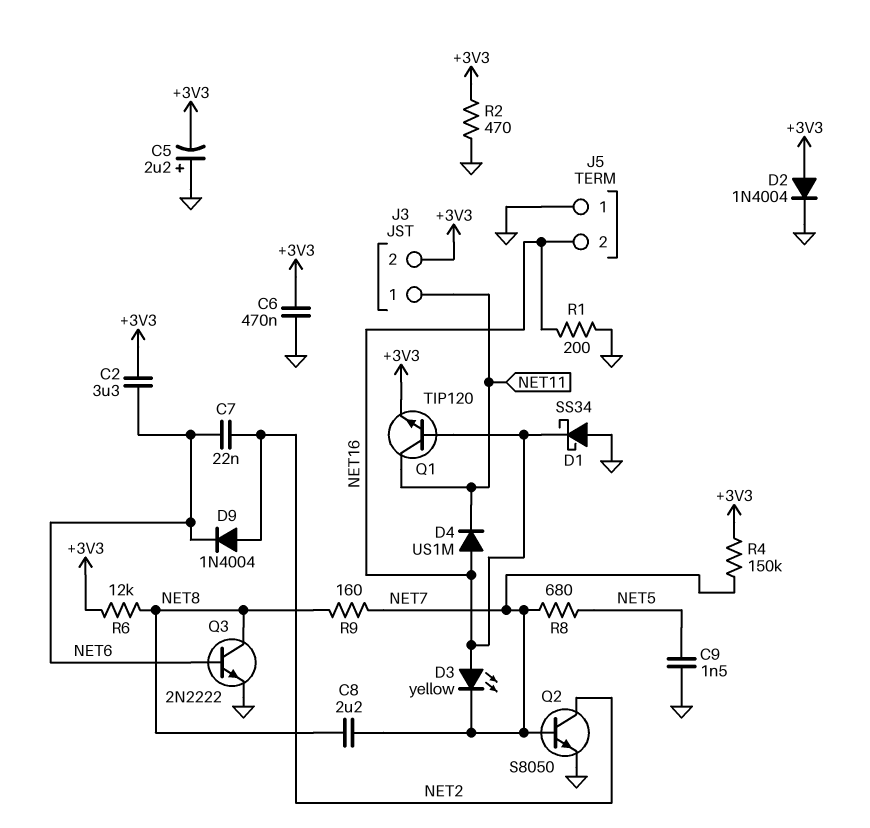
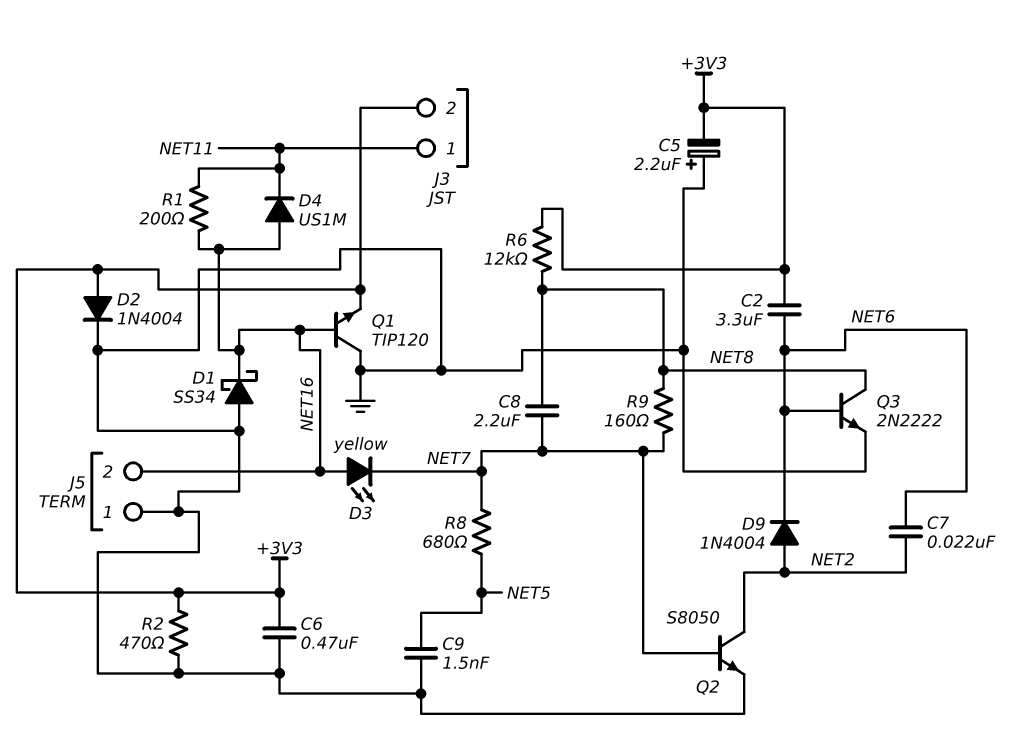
Q1: NPN TIP120 (B NET16, C NET11, E +3V3) -> NPN TIP120 (B NET16, C GND, E +3V3)
R1: 200 (GND, NET16) -> 200 (NET11, NET16)
R4: 150k (+3V3, NET7) -> none

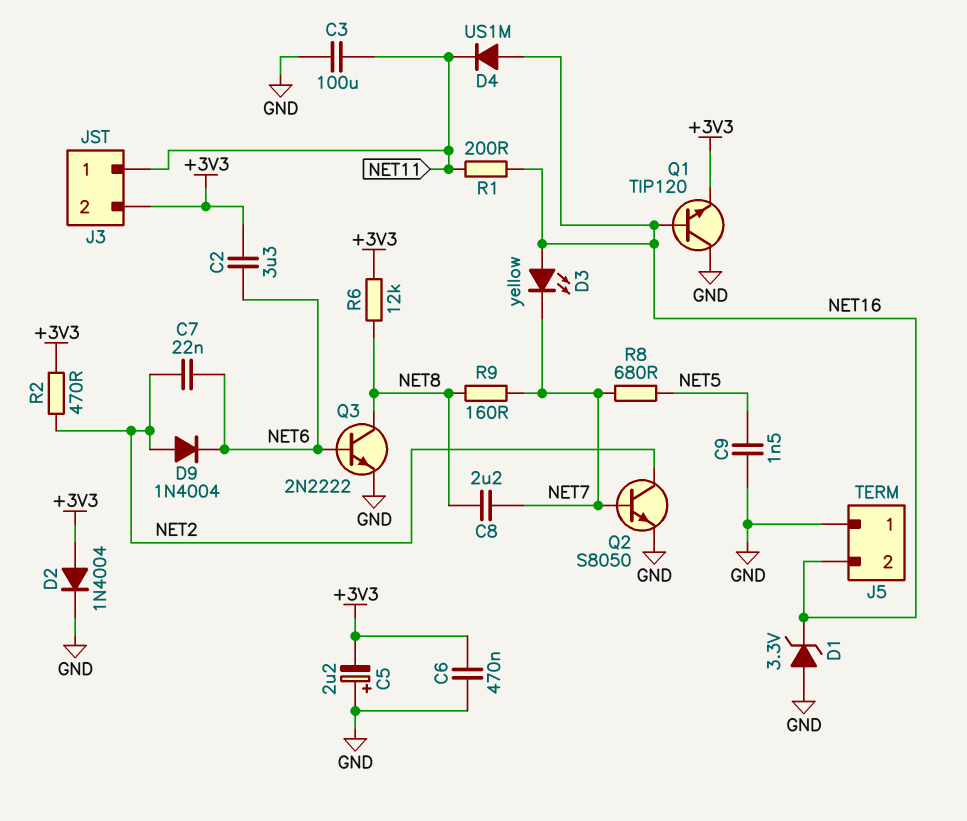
C3: none -> 100uF (GND, NET11)
D1: schottky SS34 (A GND, K NET16) -> zener 3.3V (A GND, K NET16)
R2: 470 (+3V3, GND) -> 470 (+3V3, NET2)

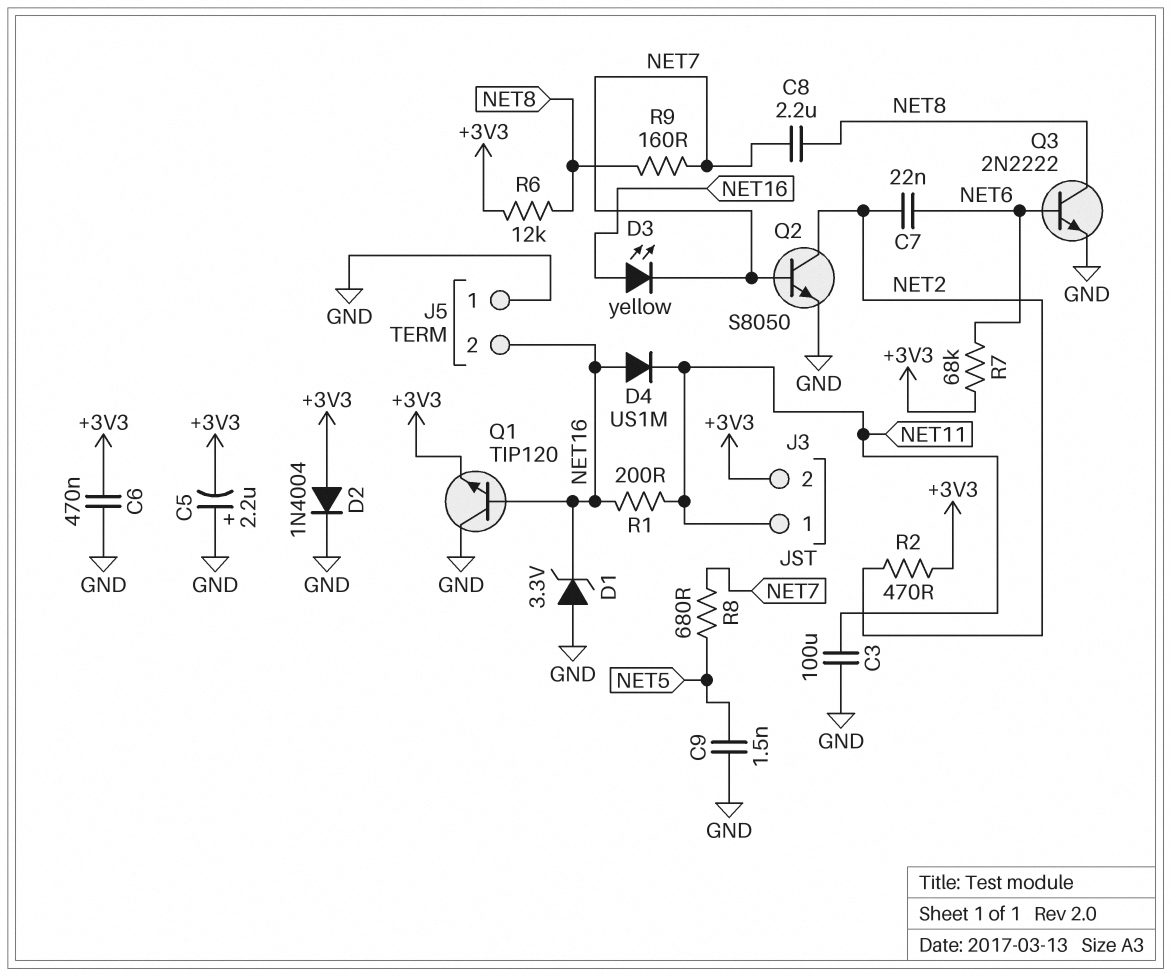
C2: 3.3uF (+3V3, NET6) -> none
D9: diode 1N4004 (A NET2, K NET6) -> none
R7: none -> 68k (+3V3, NET6)

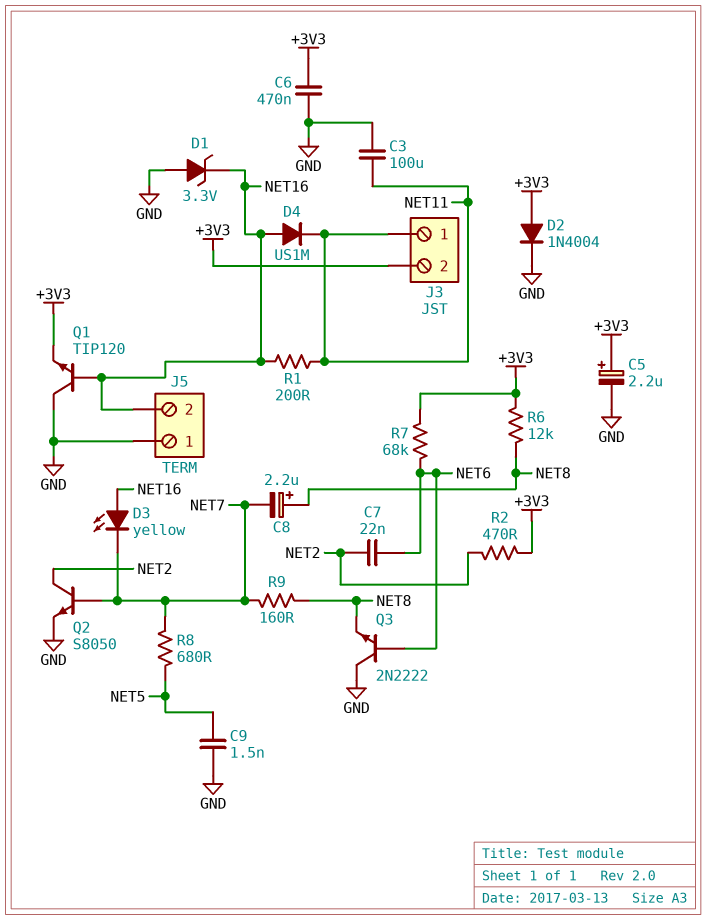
C5: 2.2uF (plus GND, minus +3V3) -> 2.2uF (plus +3V3, minus GND)
C8: 2.2uF (NET7, NET8) -> 2.2uF (plus NET8, minus NET7)
Q3: NPN 2N2222 (B NET6, C NET8, E GND) -> NPN 2N2222 (B NET6, C GND, E NET8)

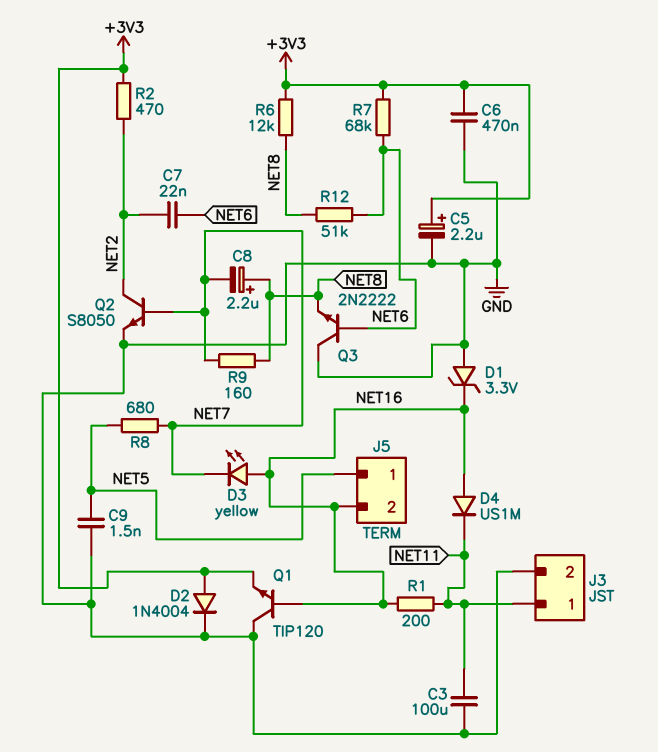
J3 pin 2: +3V3 -> GND
J5 pin 1: GND -> NET5
R12: none -> 51k (NET6, NET8)

